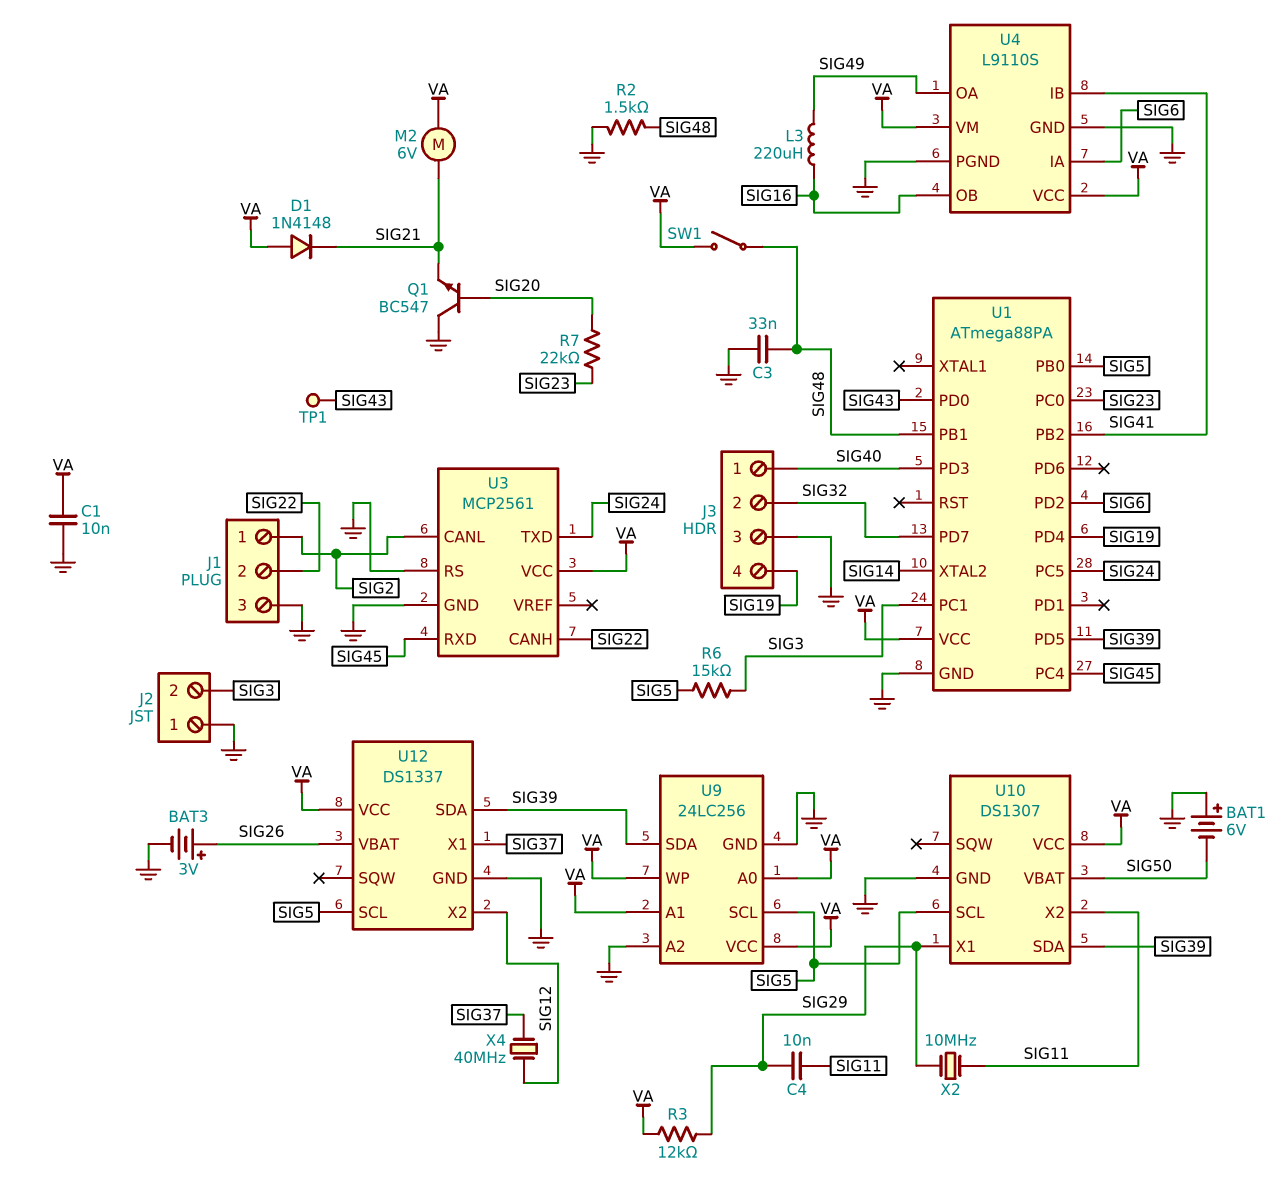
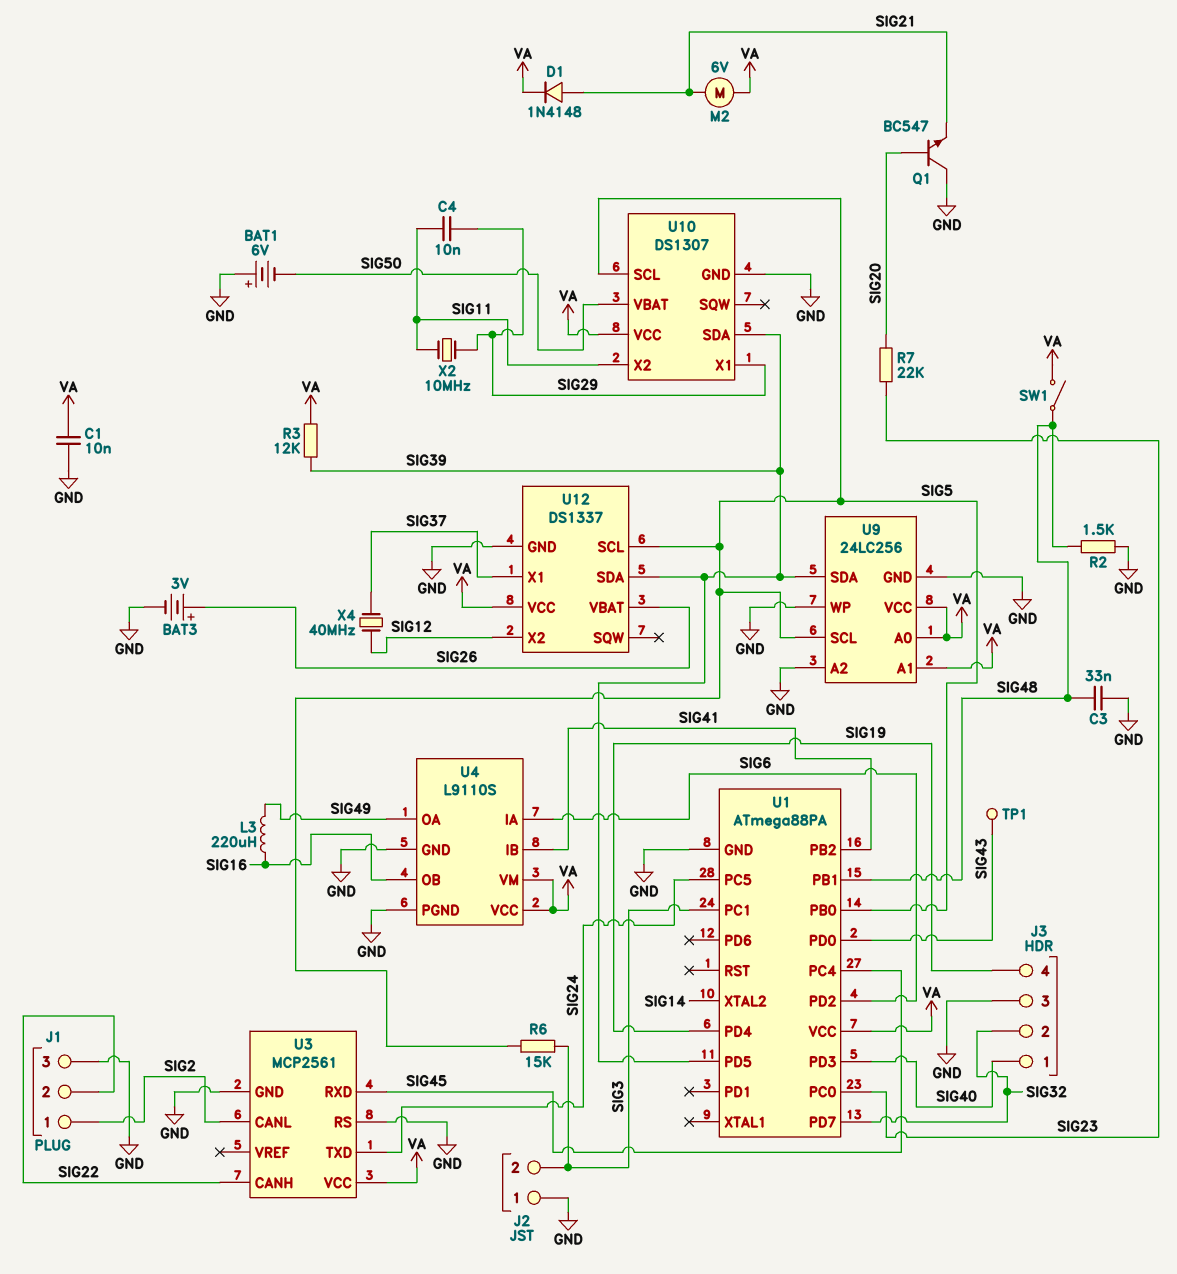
D1: diode 1N4148 (A VA, K SIG21) -> diode 1N4148 (A SIG21, K VA)
R3: 12k (SIG29, VA) -> 12k (SIG39, VA)
U9 pin WP: VA -> GND

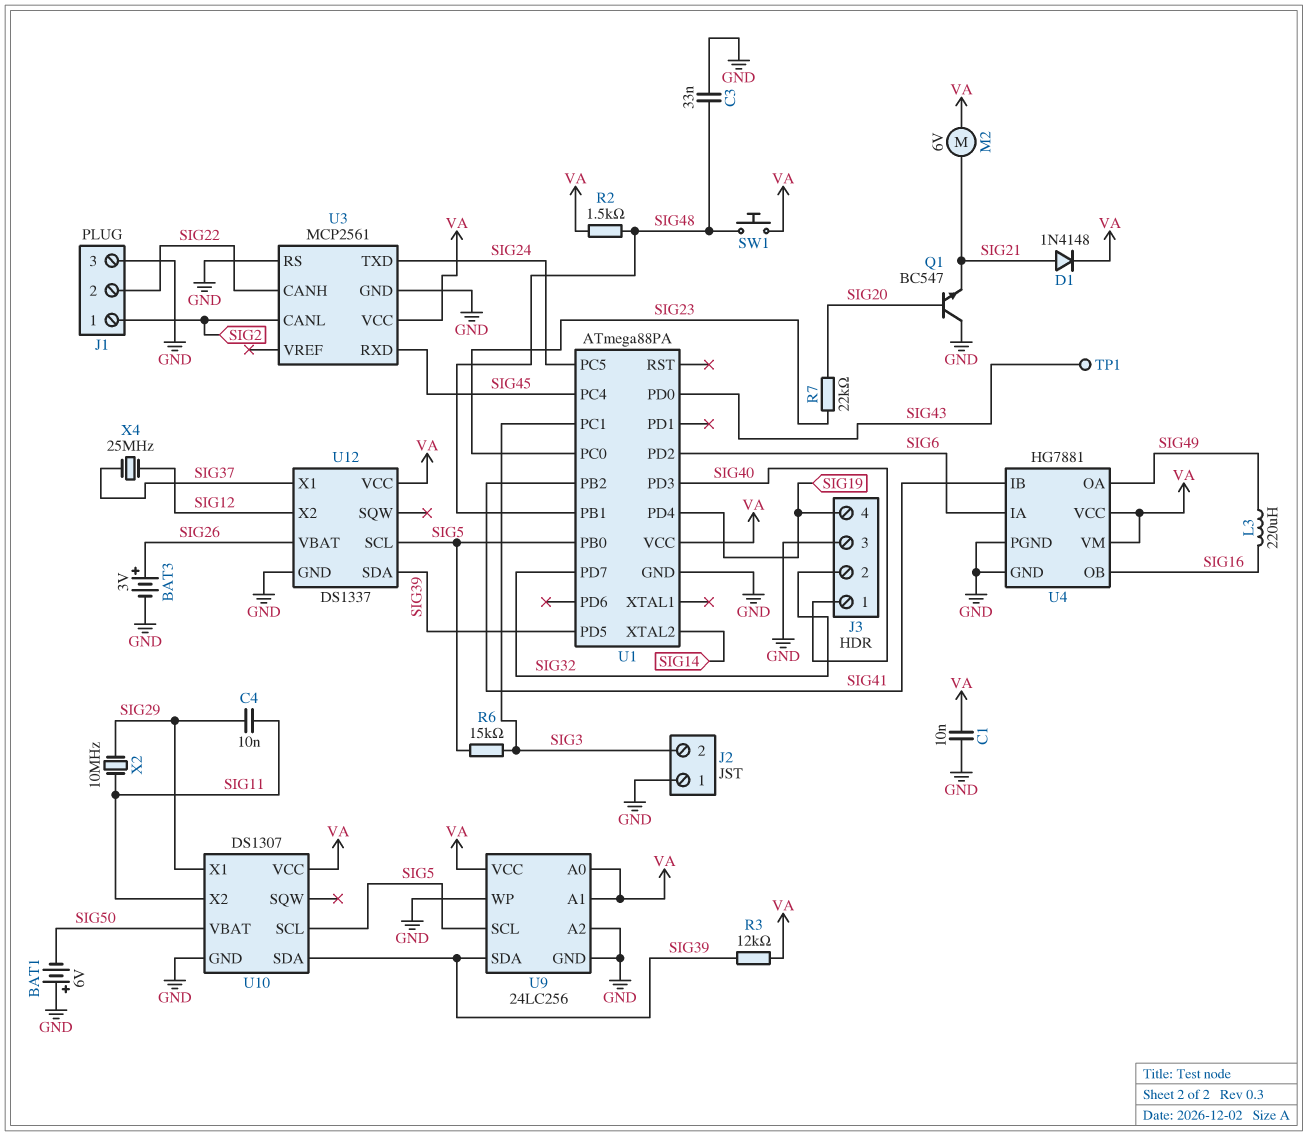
R2: 1.5k (GND, SIG48) -> 1.5k (SIG48, VA)
SW1: switch (SIG48, VA) -> button (SIG48, VA)
U4: L9110S -> HG7881
X4: 40MHz (SIG12, SIG37) -> 25MHz (SIG12, SIG37)

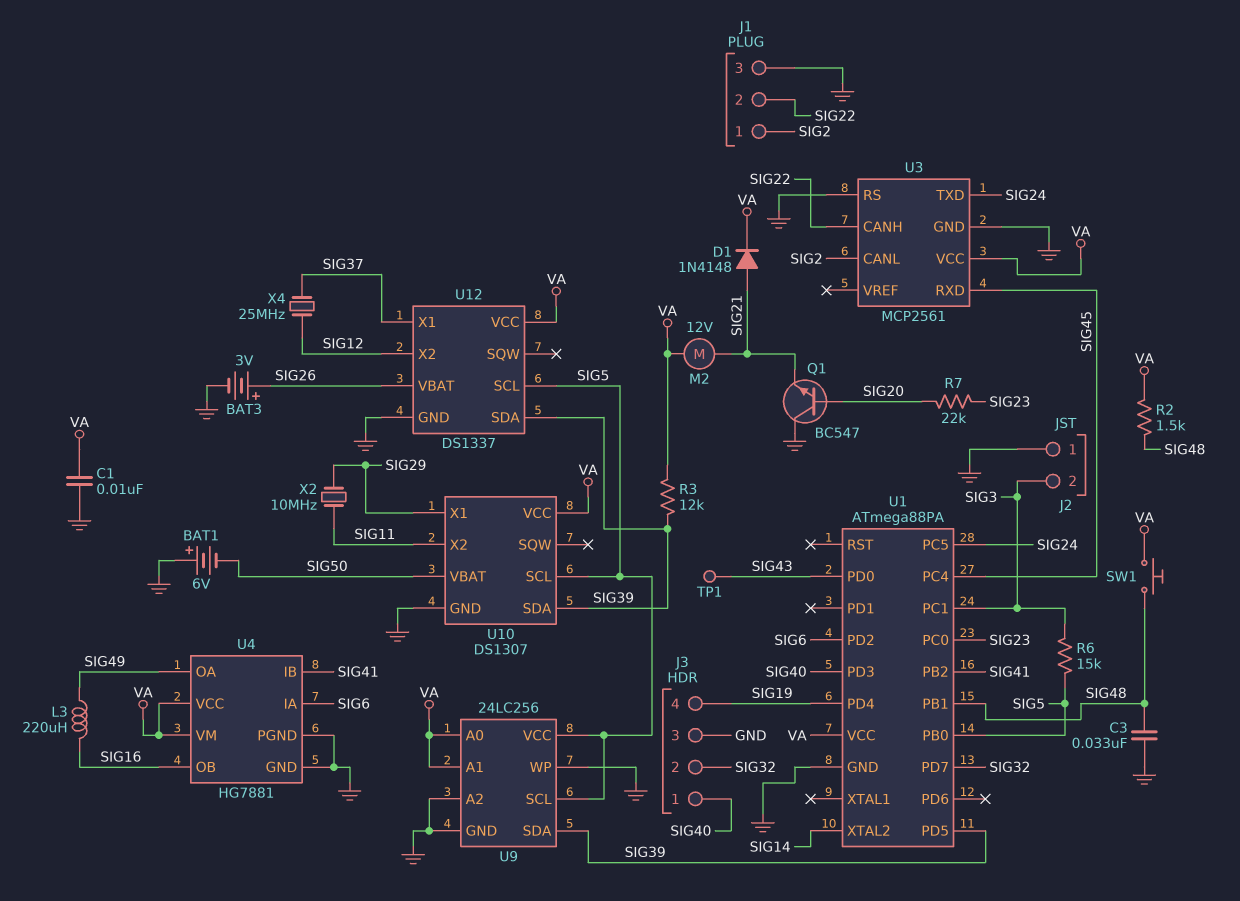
C4: 10nF (SIG11, SIG29) -> none
M2: motor 6V (SIG21, VA) -> motor 12V (SIG21, VA)
U9 pin VCC: VA -> SIG5

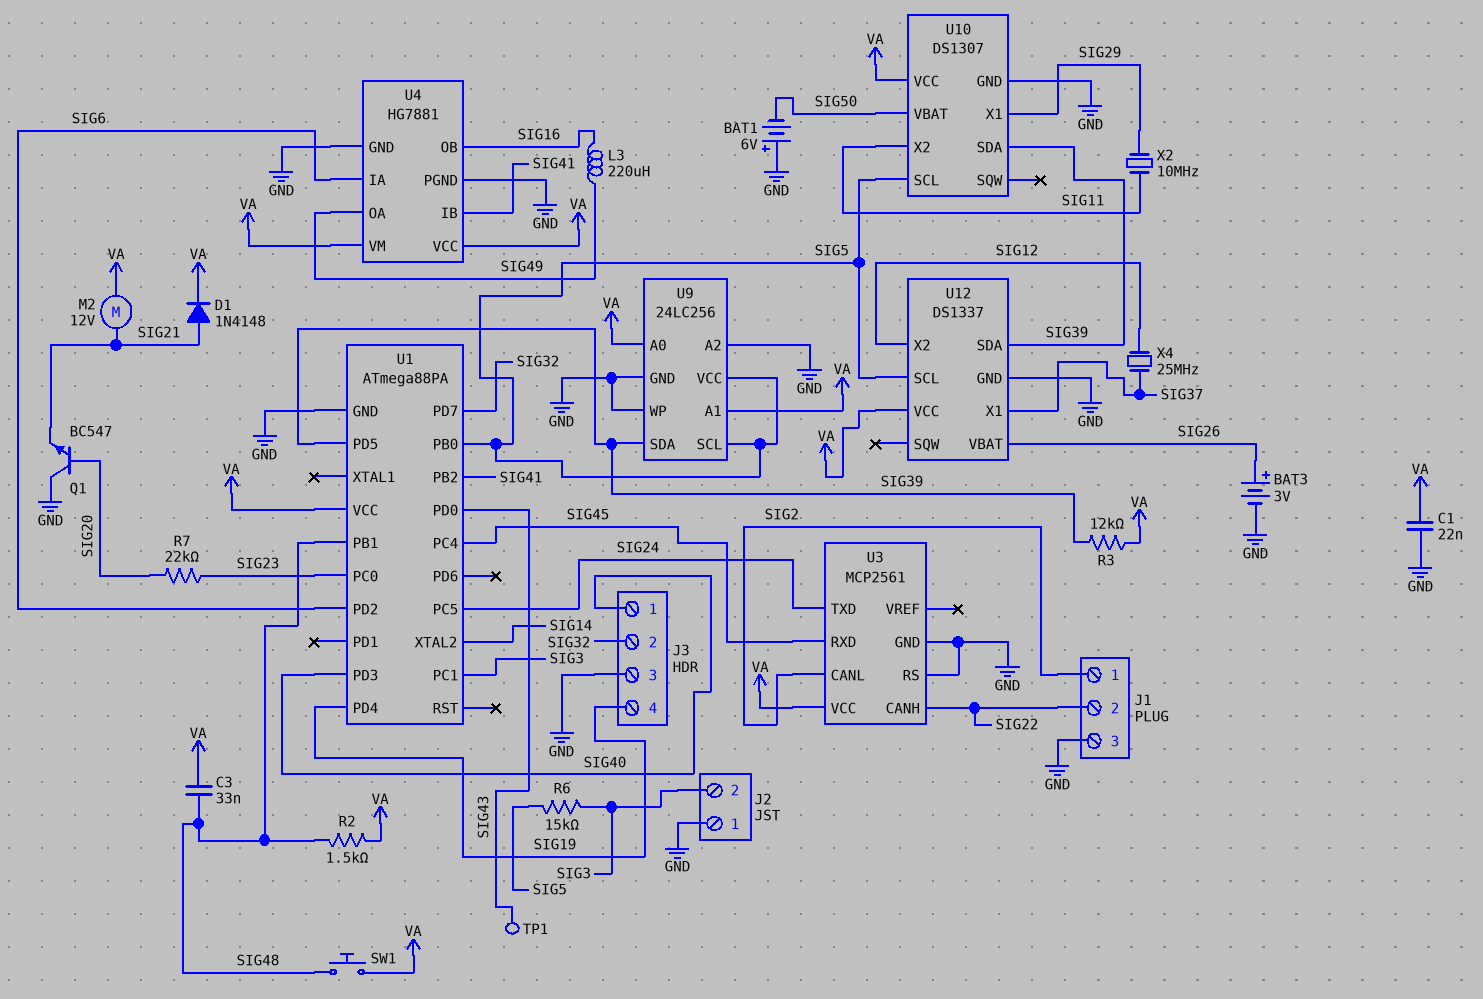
C1: 10nF (GND, VA) -> 22nF (GND, VA)
C3: 33nF (GND, SIG48) -> 33nF (SIG48, VA)

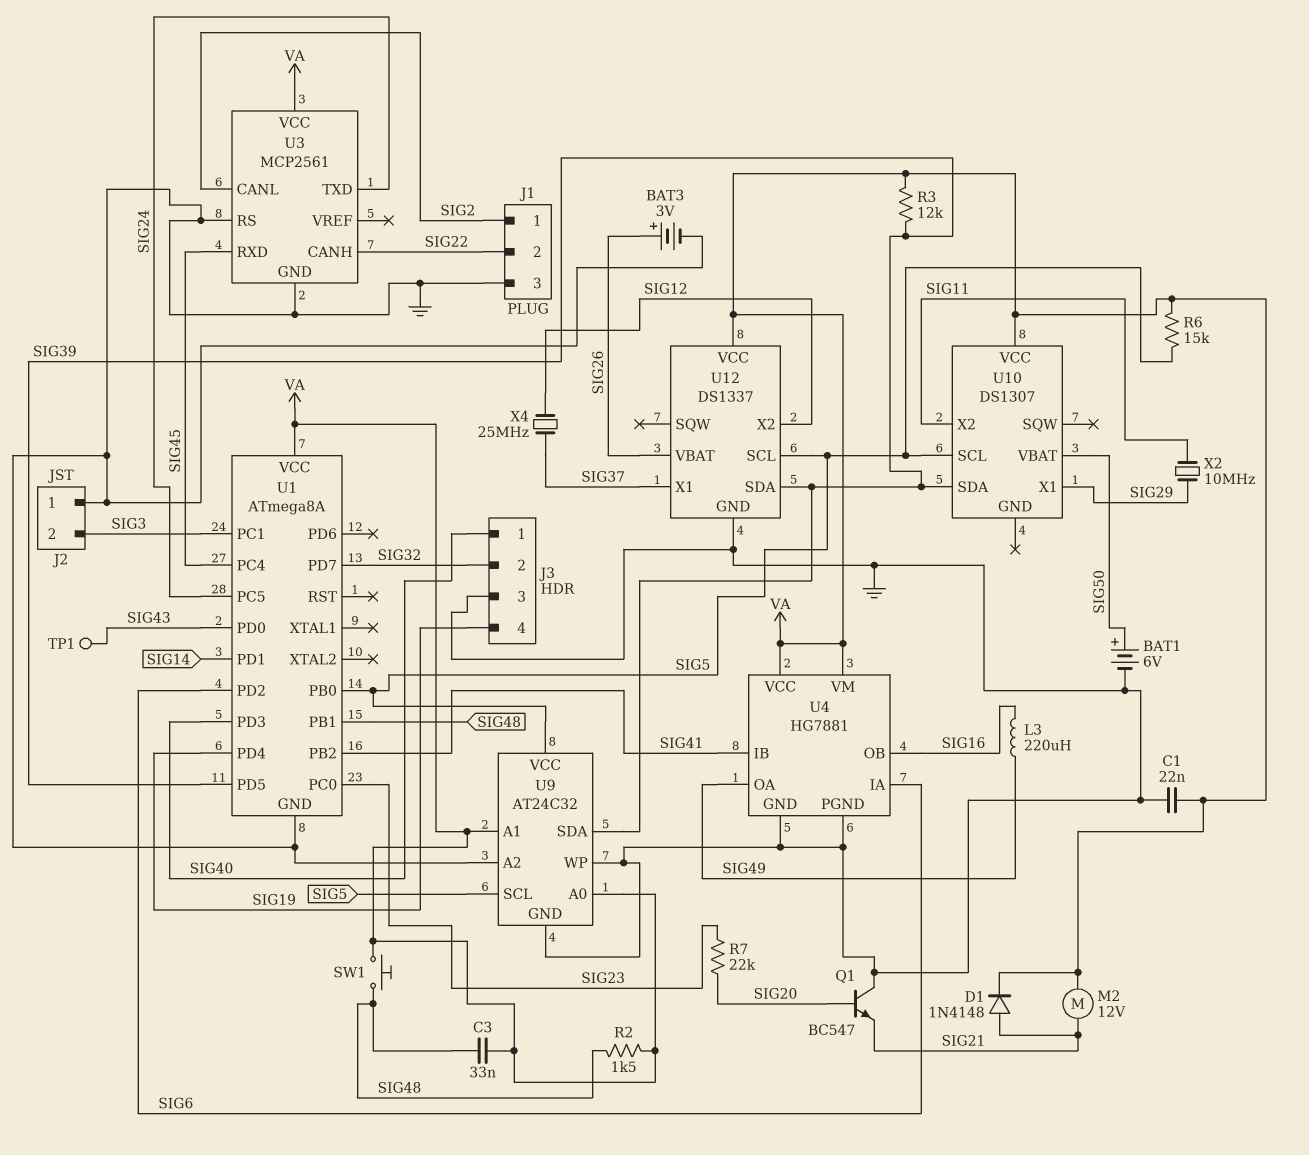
BAT1: 6V (plus GND, minus SIG50) -> 6V (plus SIG50, minus GND)
R6: 15k (SIG3, SIG5) -> 15k (SIG5, VA)
U1: ATmega88PA -> ATmega8A
U1 pin PD1: none -> SIG14
U1 pin XTAL2: SIG14 -> none
U9: 24LC256 -> AT24C32
U10 pin GND: GND -> none

